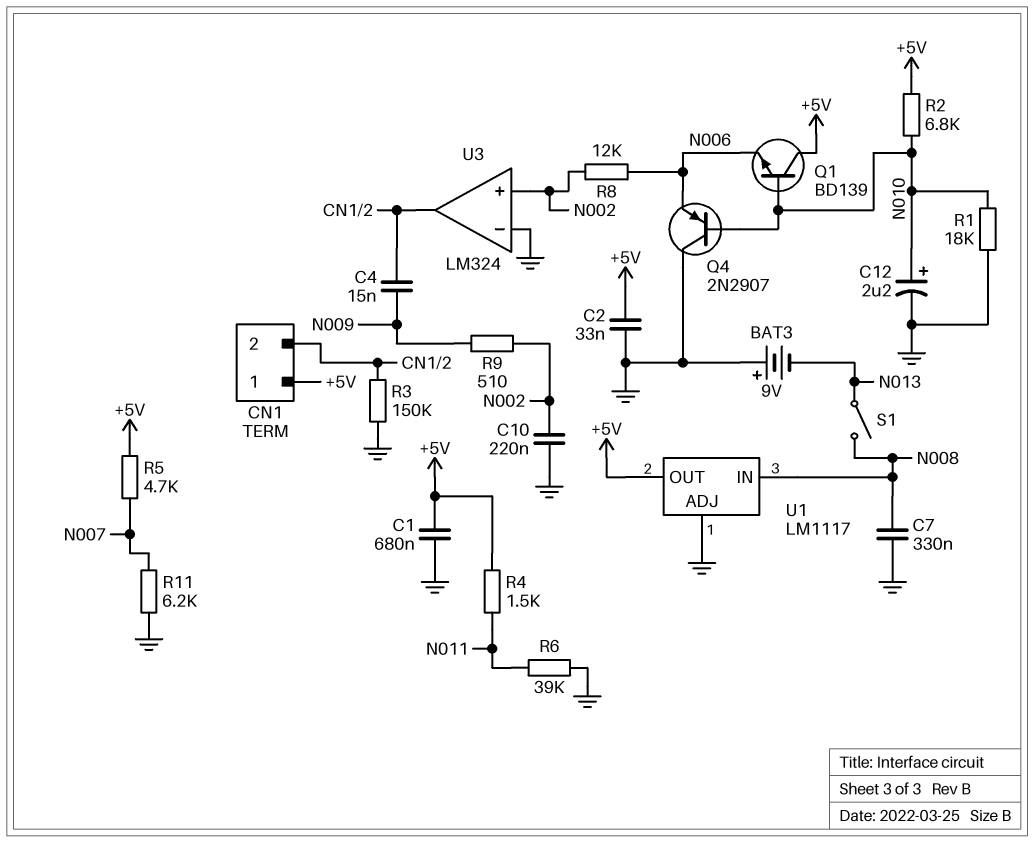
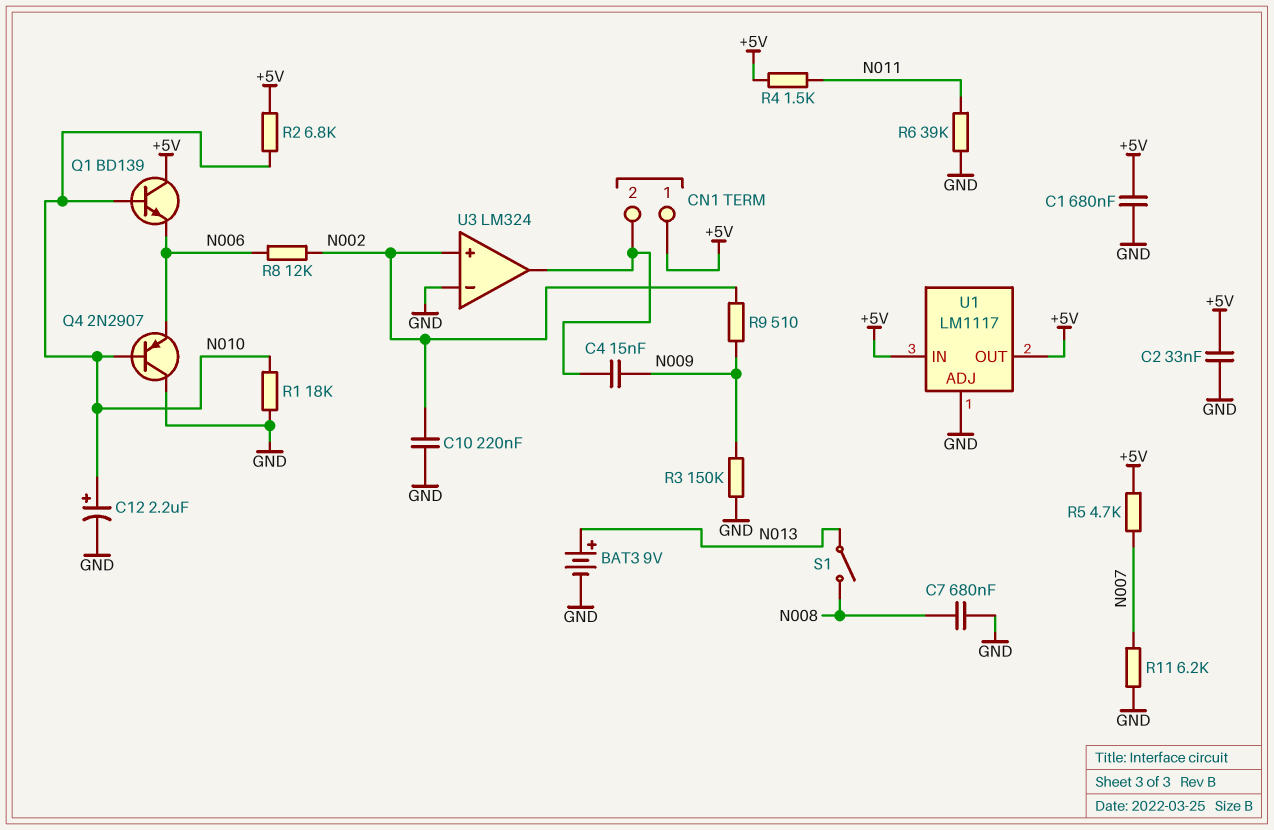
BAT3: 9V (plus GND, minus N013) -> 9V (plus N013, minus GND)
C7: 330nF (GND, N008) -> 680nF (GND, N008)
R3: 150k (CN1/2, GND) -> 150k (GND, N009)
U1 pin IN: N008 -> +5V

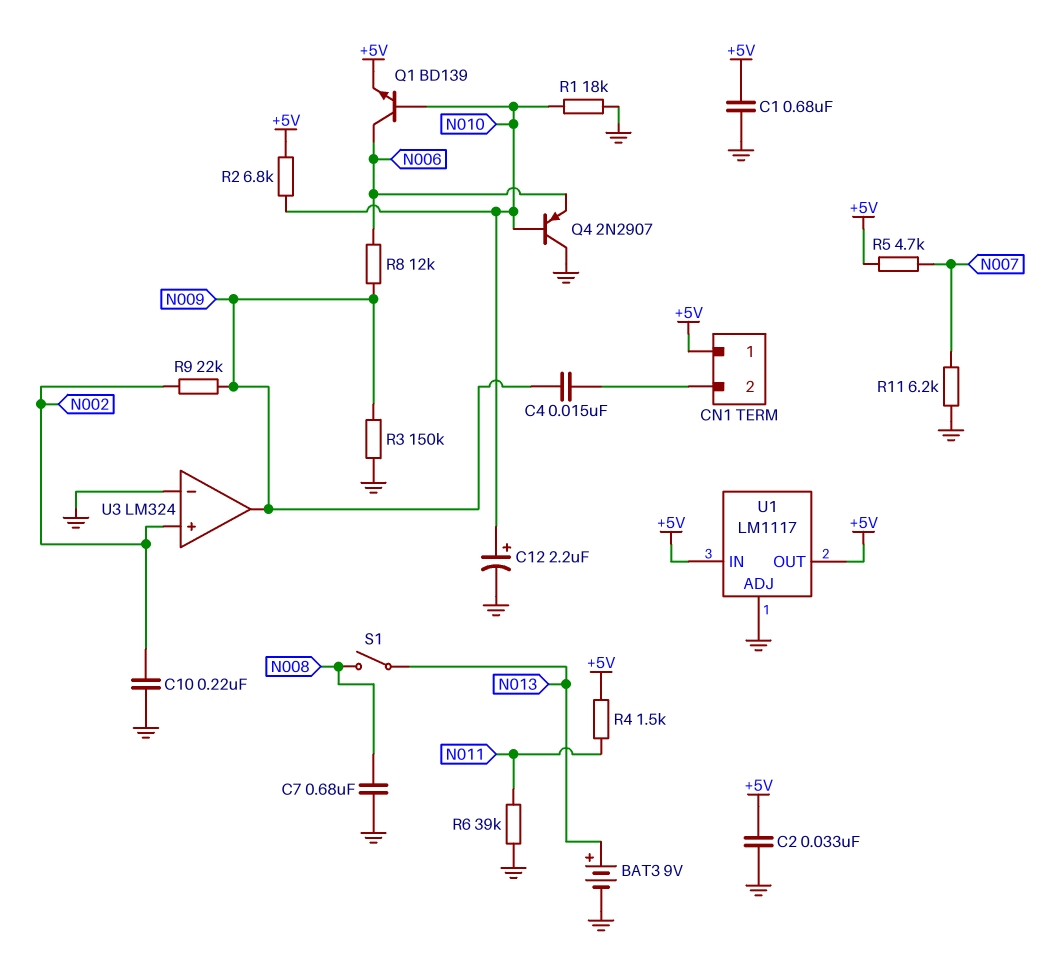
Q1: NPN BD139 (B N010, C +5V, E N006) -> NPN BD139 (B N010, C N006, E +5V)
R8: 12k (N002, N006) -> 12k (N006, N009)
R9: 510 (N002, N009) -> 22k (N002, N009)
U3 pin out: CN1/2 -> N009

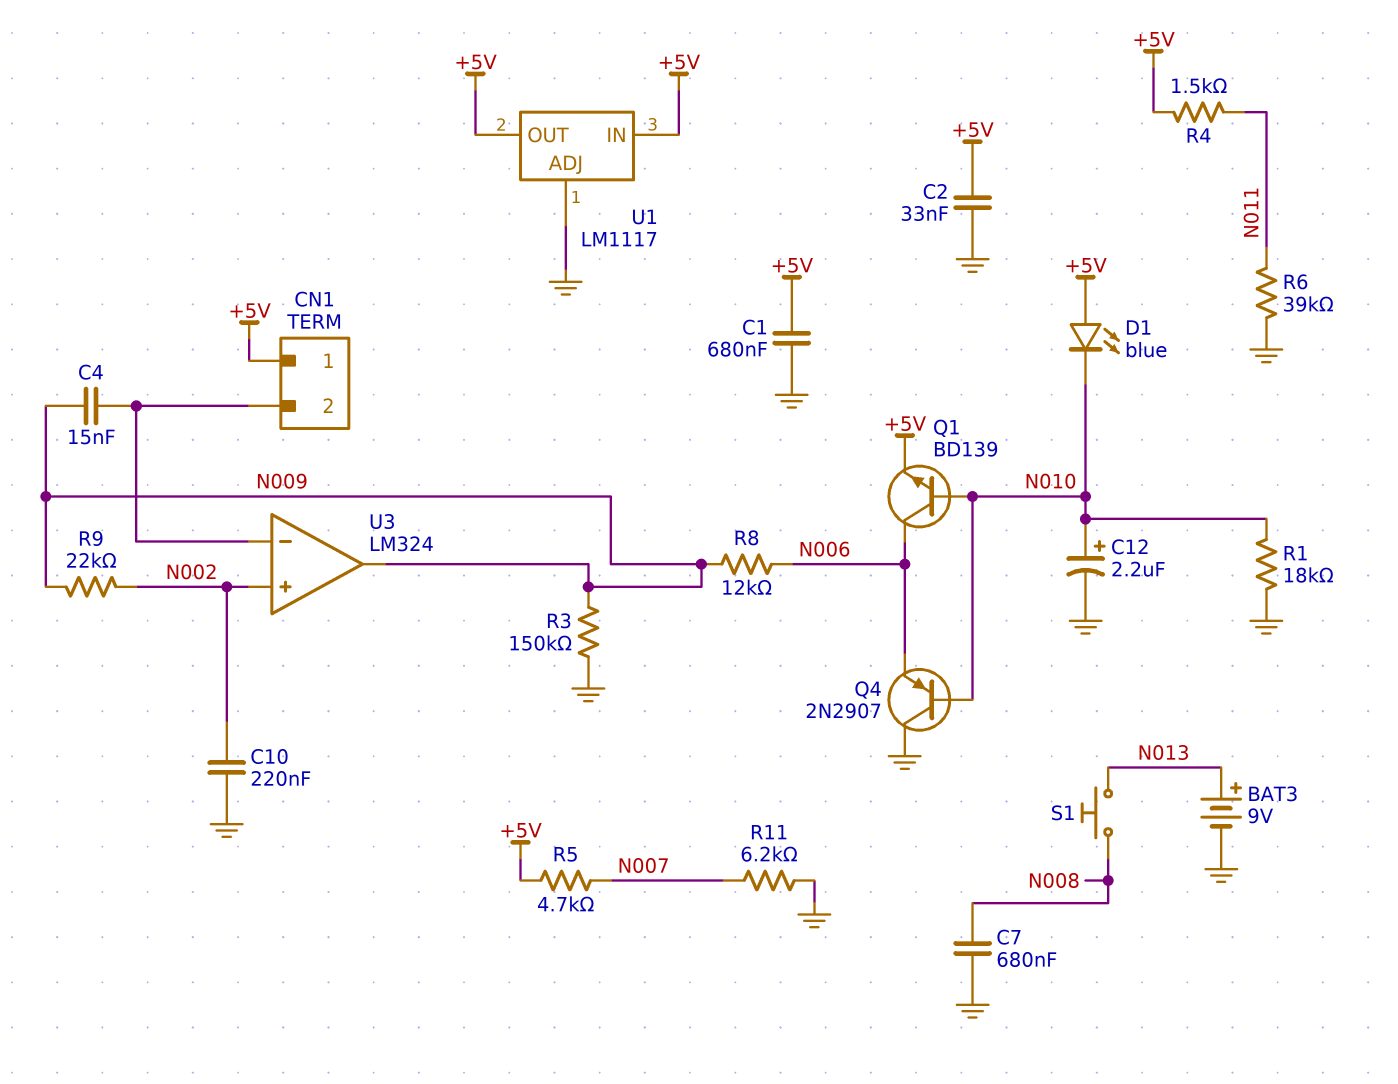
D1: none -> LED blue (A +5V, K N010)
R2: 6.8k (+5V, N010) -> none
S1: switch (N008, N013) -> button (N008, N013)
U3 pin in-: GND -> CN1/2

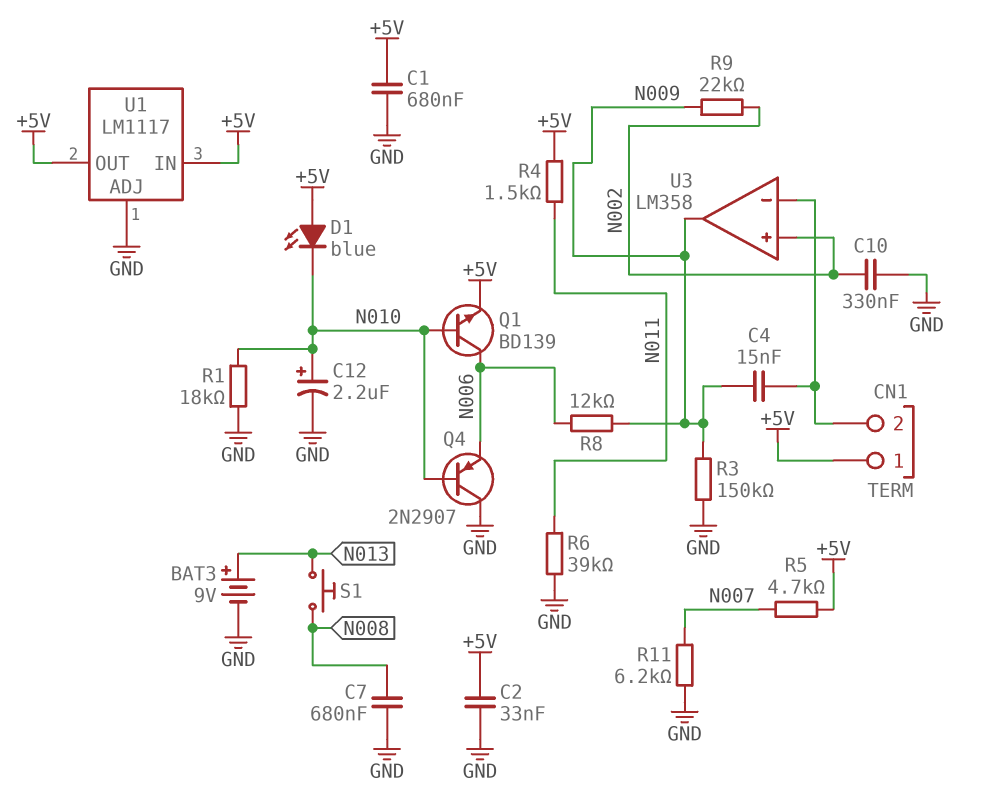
C10: 220nF (GND, N002) -> 330nF (GND, N002)
U3: LM324 -> LM358

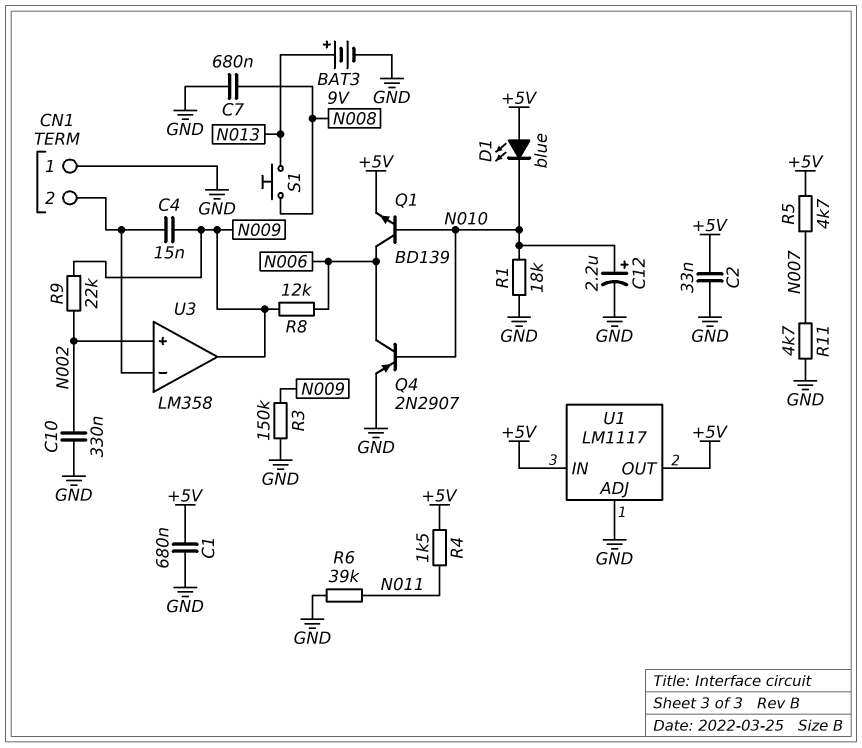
CN1 pin 1: +5V -> GND
Q4: PNP 2N2907 (B N010, C GND, E N006) -> PNP 2N2907 (B N010, C N006, E GND)
R11: 6.2k (GND, N007) -> 4.7k (GND, N007)

